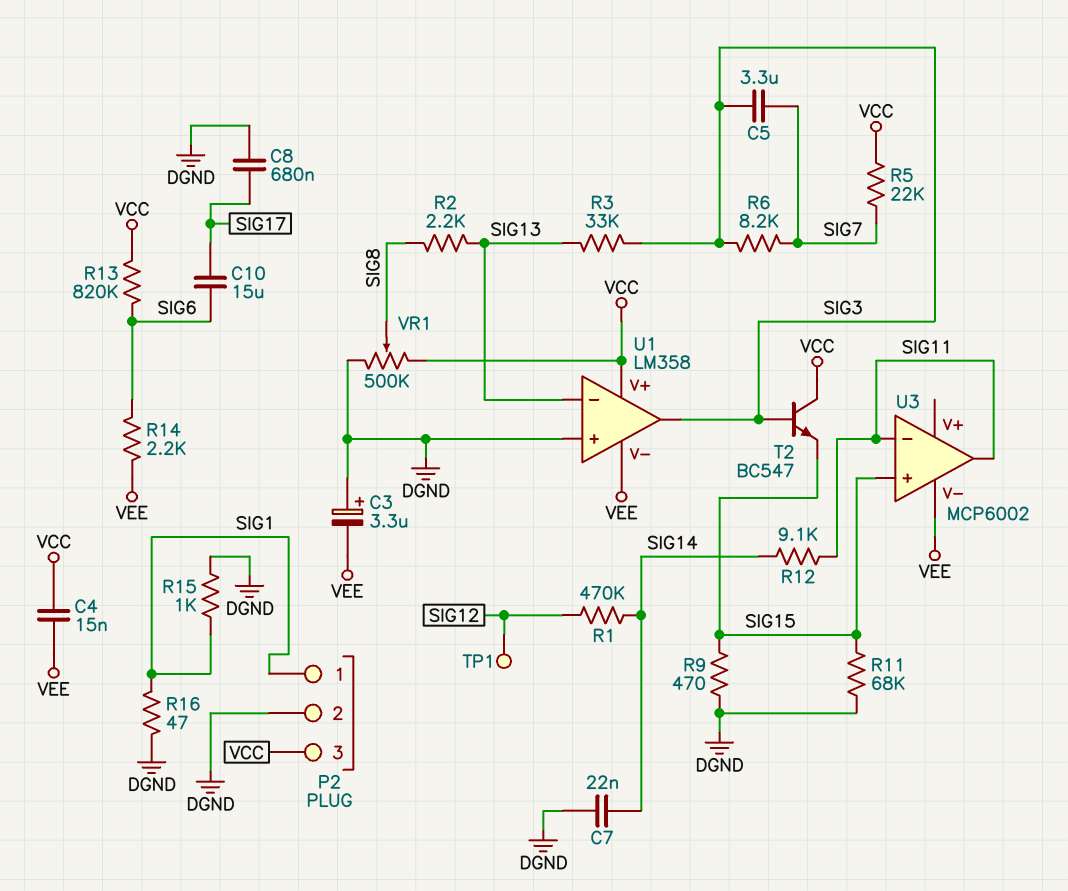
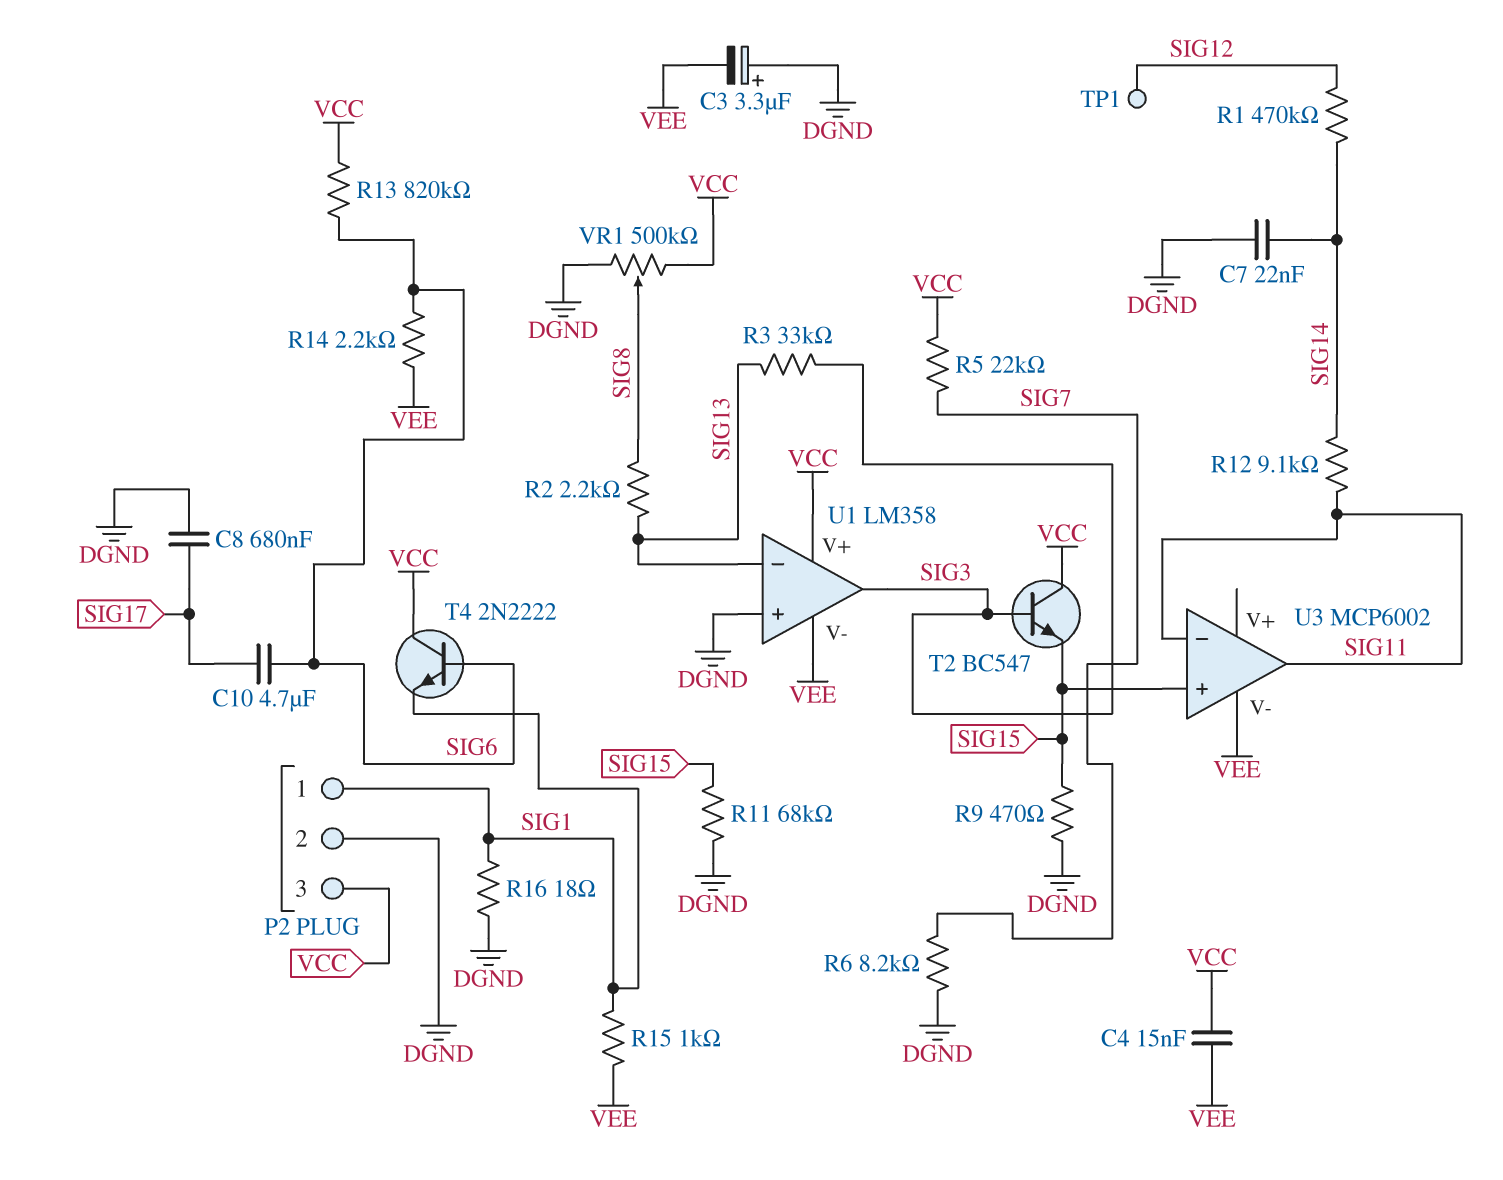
C5: 3.3uF (SIG3, SIG7) -> none
C10: 15uF (SIG6, SIG17) -> 4.7uF (SIG6, SIG17)
R6: 8.2k (SIG3, SIG7) -> 8.2k (DGND, SIG7)
R15: 1k (DGND, SIG1) -> 1k (SIG1, VEE)
R16: 47 (DGND, SIG1) -> 18 (DGND, SIG1)
T4: none -> NPN 2N2222 (B SIG6, C VCC, E SIG1)

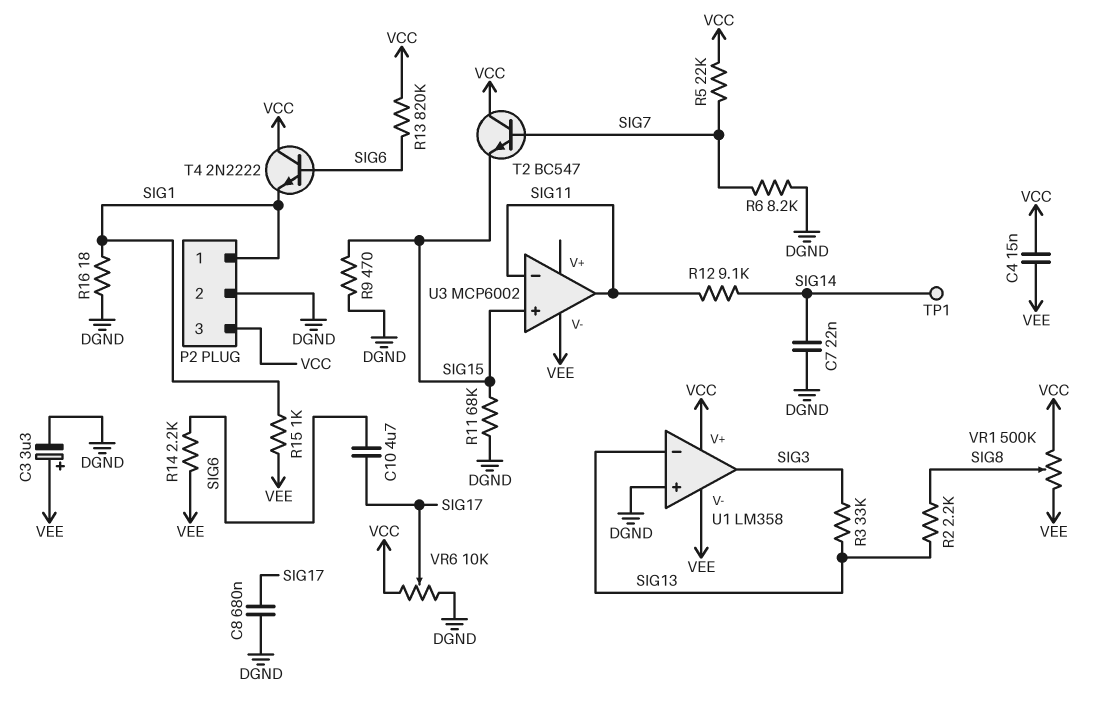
C3: 3.3uF (plus DGND, minus VEE) -> 3.3uF (plus VEE, minus DGND)
R1: 470k (SIG12, SIG14) -> none
T2: NPN BC547 (B SIG3, C VCC, E SIG15) -> NPN BC547 (B SIG7, C VCC, E SIG15)
TP1: test point (SIG12) -> test point (SIG14)
VR1: 500k (DGND, VCC, wiper SIG8) -> 500k (VCC, VEE, wiper SIG8)
VR6: none -> 10k (DGND, VCC, wiper SIG17)

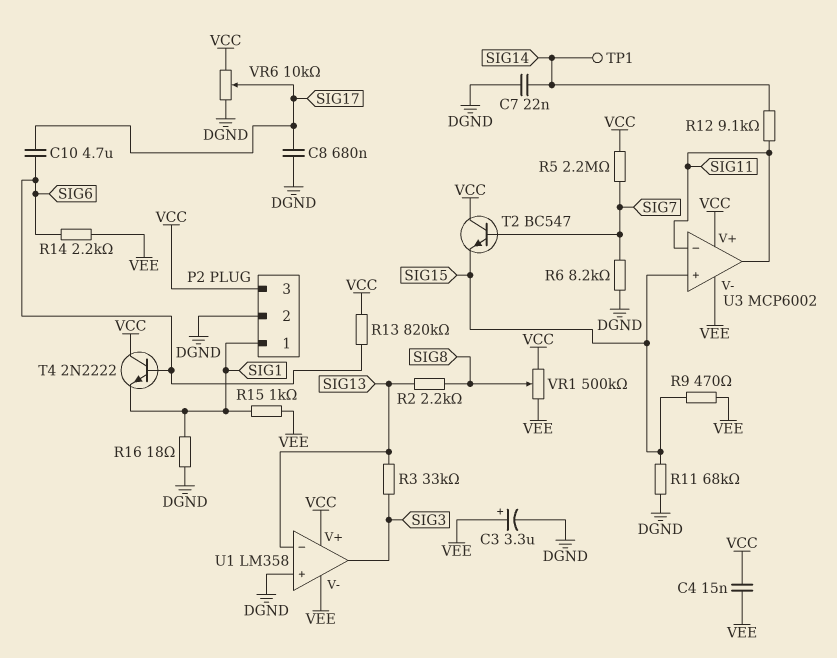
R5: 22k (SIG7, VCC) -> 2.2M (SIG7, VCC)
R9: 470 (DGND, SIG15) -> 470 (SIG15, VEE)
U3 pin V+: none -> VCC

